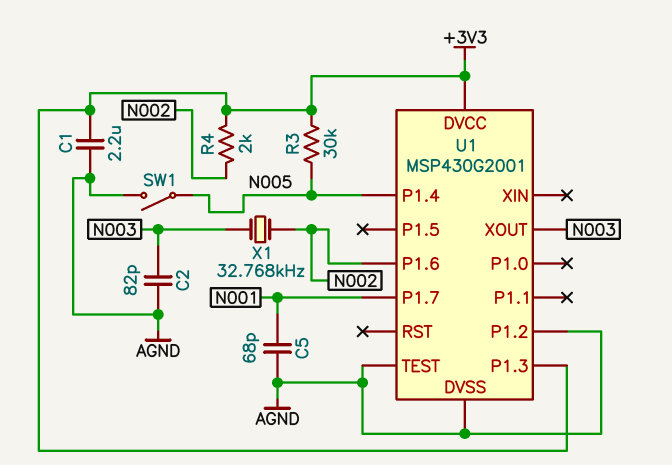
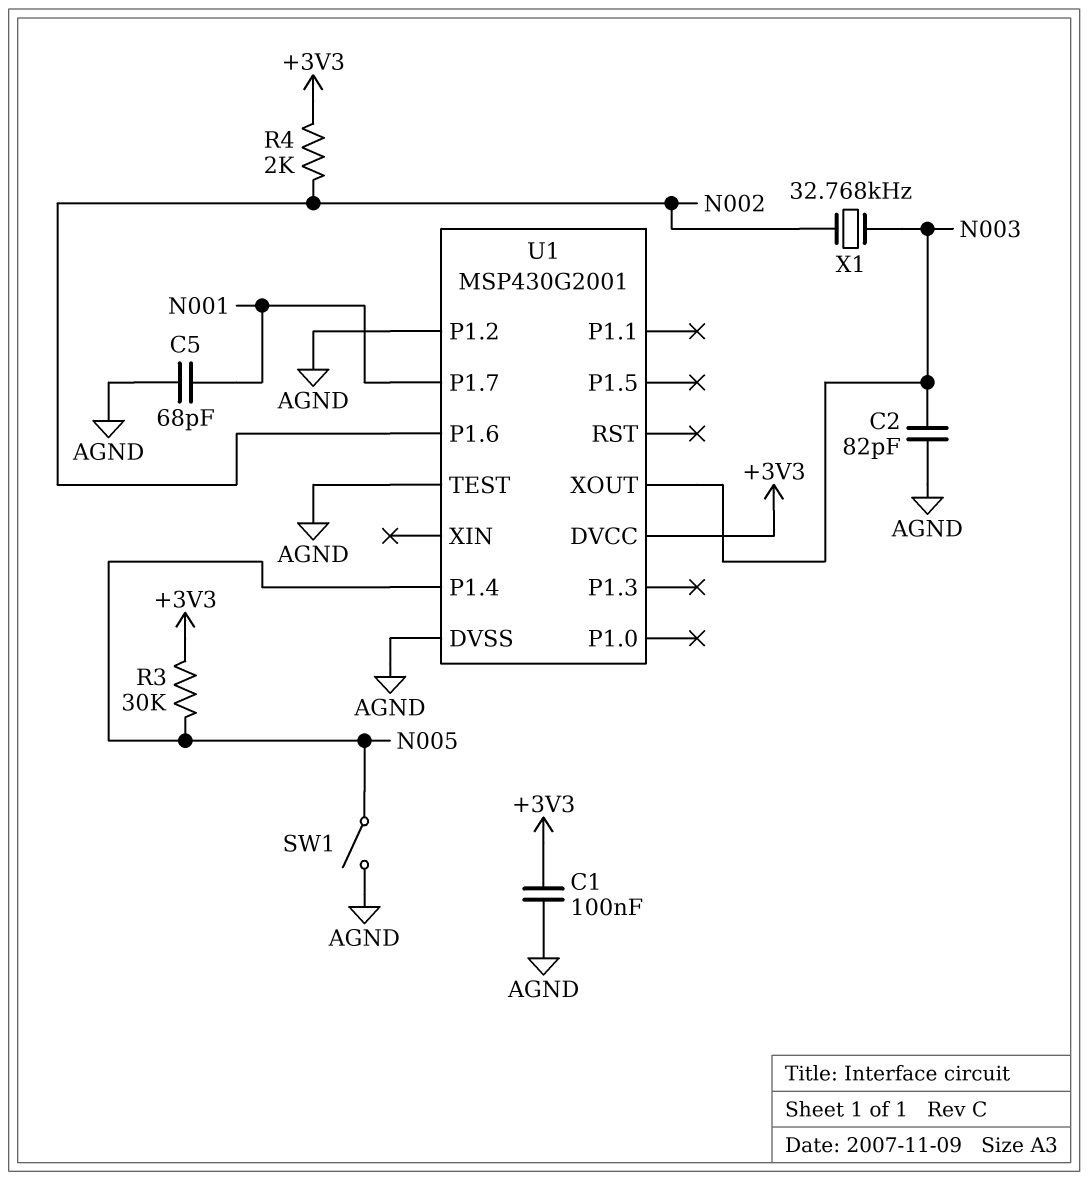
C1: 2.2uF (+3V3, AGND) -> 100nF (+3V3, AGND)
U1 pin P1.3: +3V3 -> none

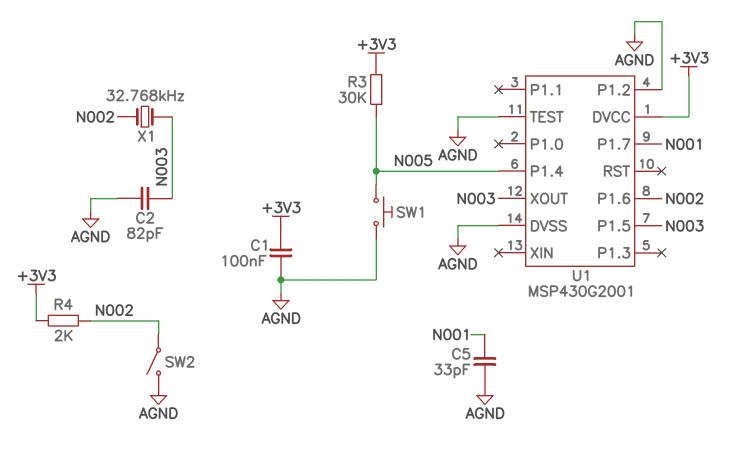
C5: 68pF (AGND, N001) -> 33pF (AGND, N001)
SW1: switch (AGND, N005) -> button (AGND, N005)
SW2: none -> switch (AGND, N002)
U1 pin P1.5: none -> N003

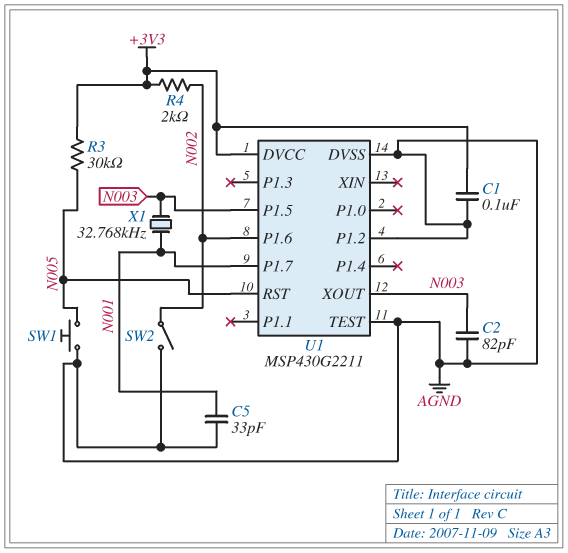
U1: MSP430G2001 -> MSP430G2211
U1 pin P1.4: N005 -> none
U1 pin RST: none -> N005
X1: 32.768kHz (N002, N003) -> 32.768kHz (N001, N003)

